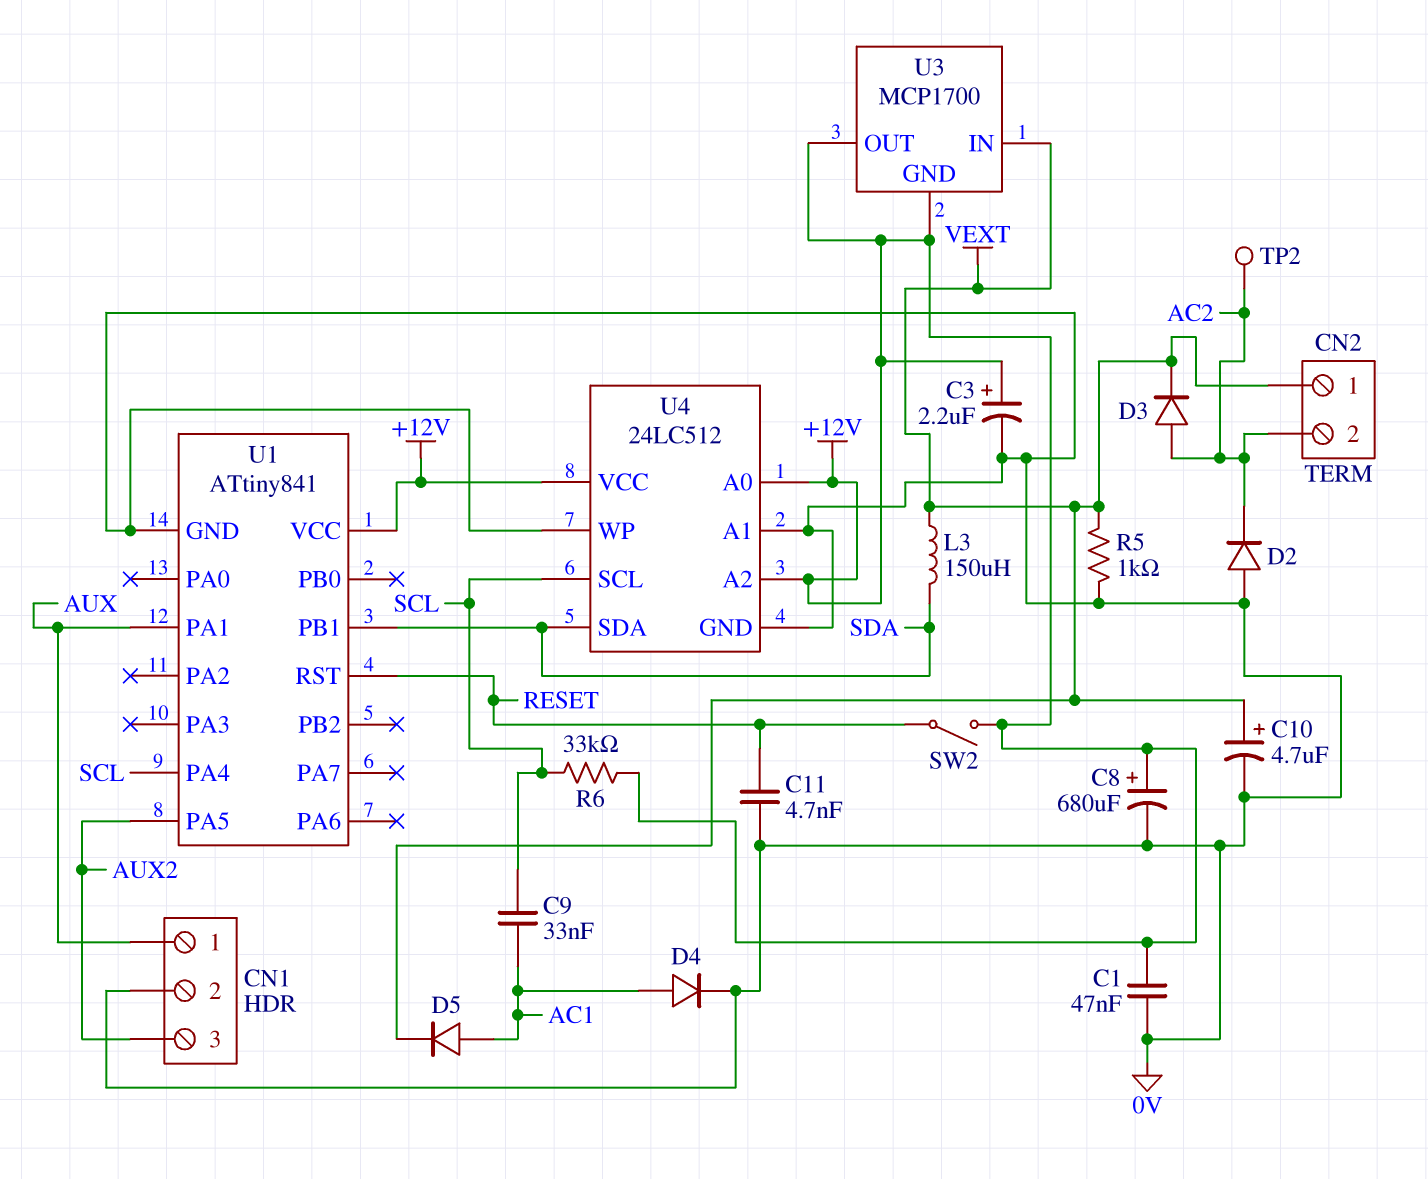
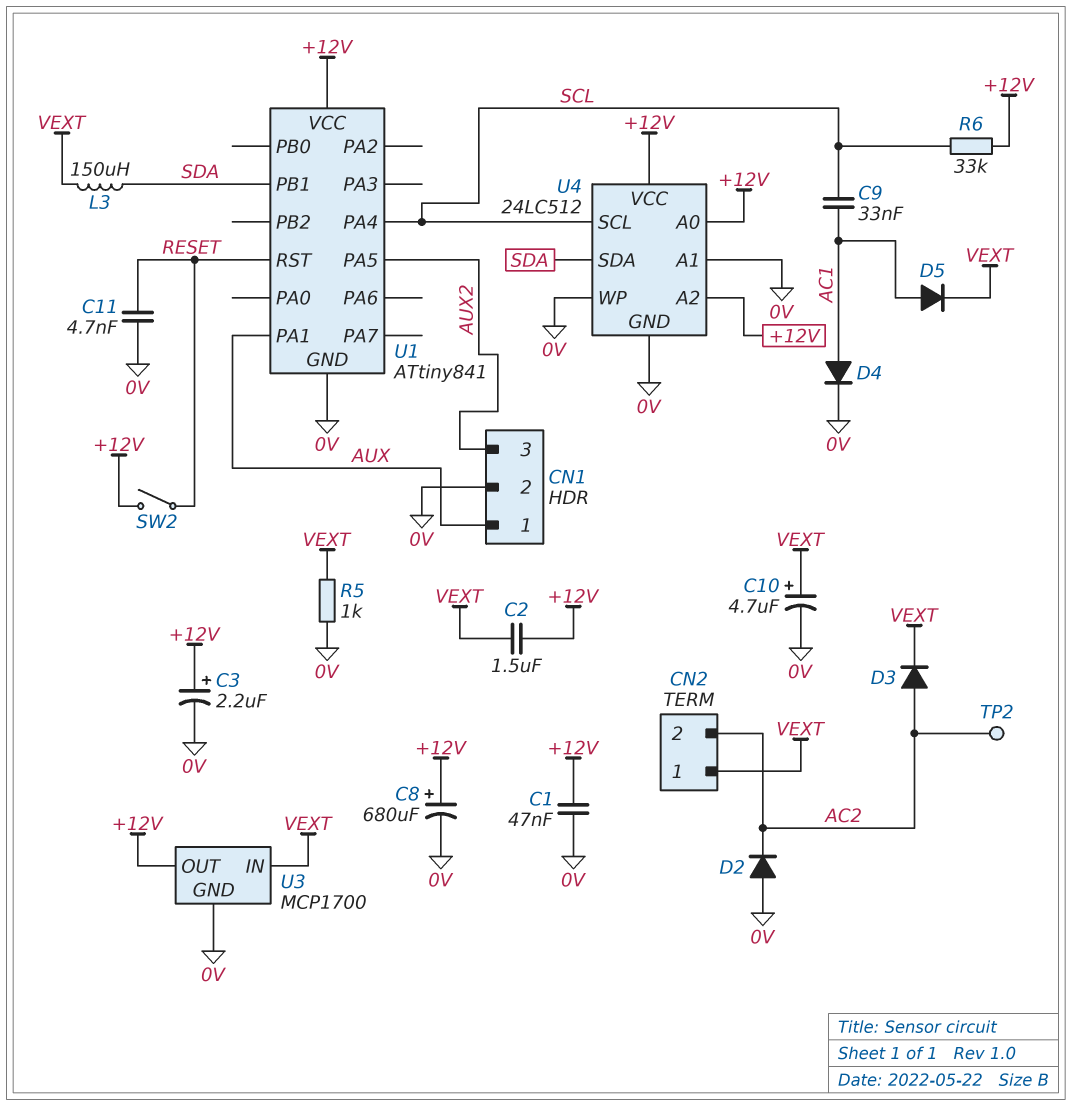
C2: none -> 1.5uF (+12V, VEXT)
U3 pin GND: +12V -> 0V

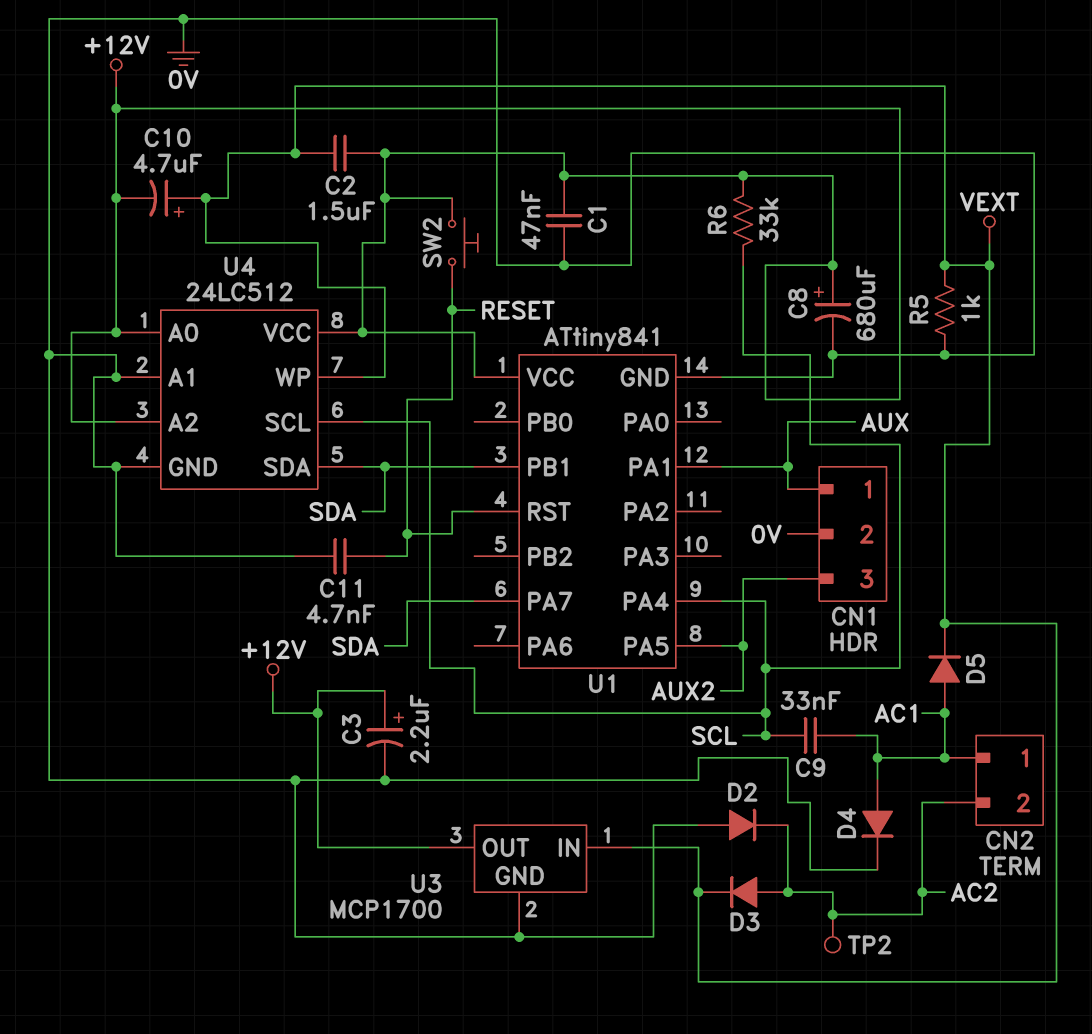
C10: 4.7uF (plus VEXT, minus 0V) -> 4.7uF (plus VEXT, minus +12V)
CN2 pin 1: VEXT -> AC1
L3: 150uH (SDA, VEXT) -> none
SW2: switch (+12V, RESET) -> button (+12V, RESET)
U1 pin PA7: none -> SDA
U4 pin WP: 0V -> VEXT

